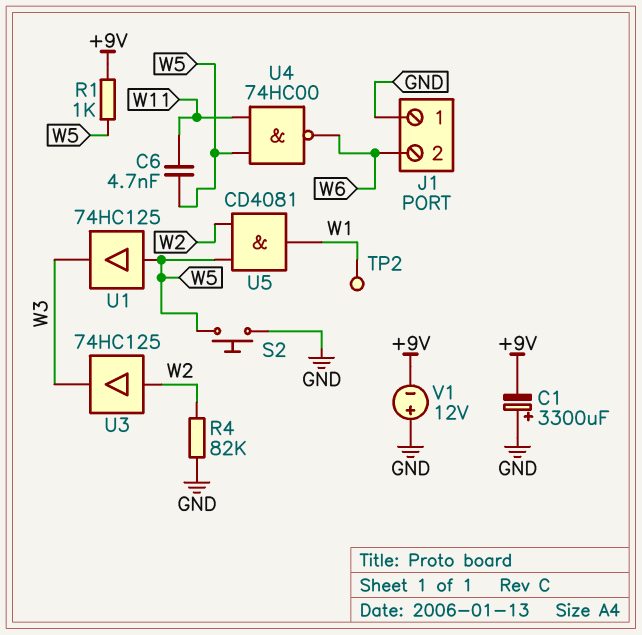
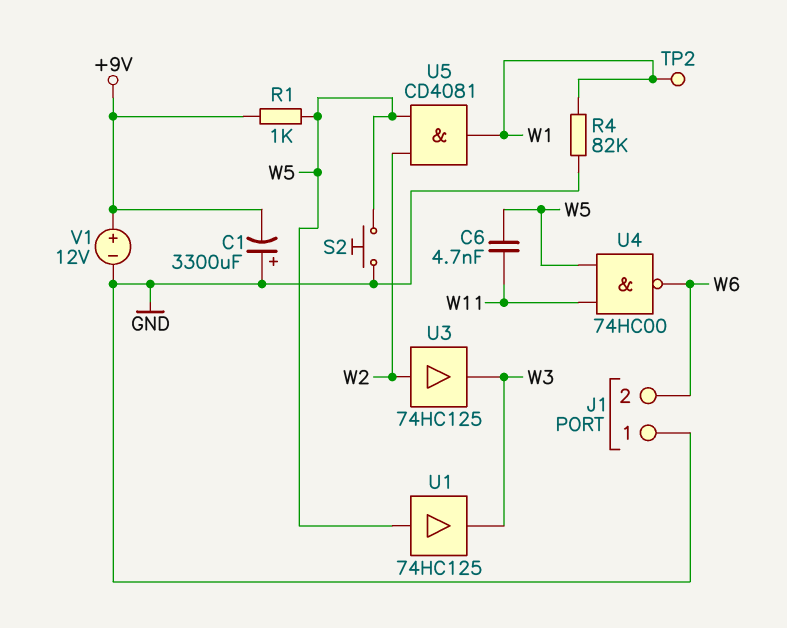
R4: 82k (GND, W2) -> 82k (GND, W1)
V1: 12V (plus GND, minus +9V) -> 12V (plus +9V, minus GND)

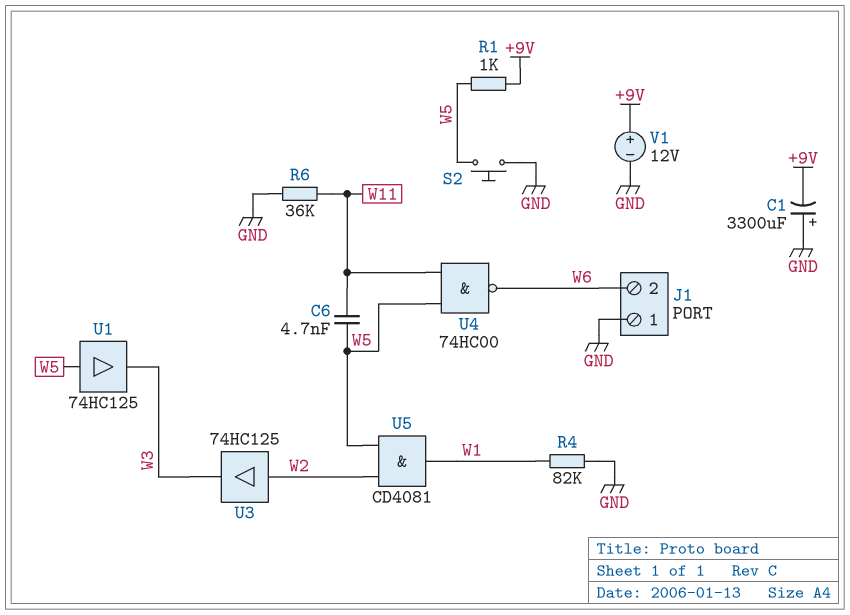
R6: none -> 36k (GND, W11)
TP2: test point (W1) -> none

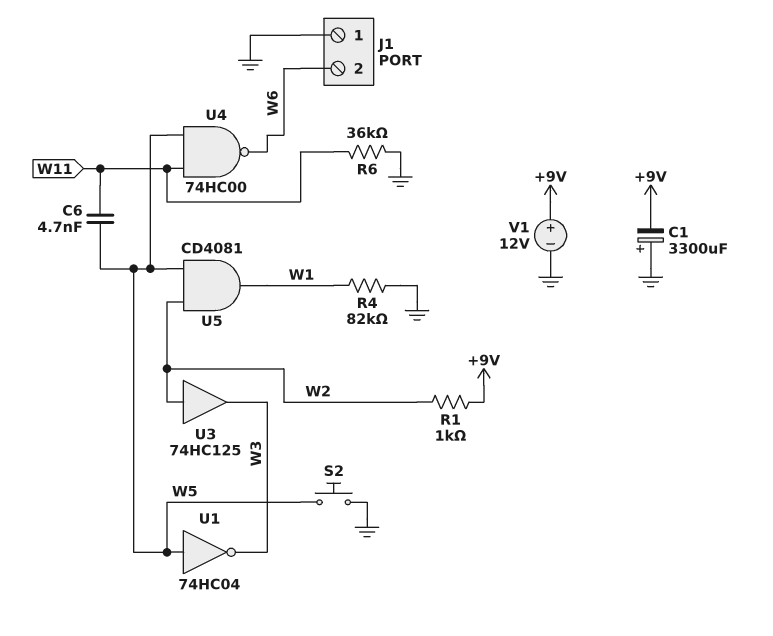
R1: 1k (+9V, W5) -> 1k (+9V, W2)
U1: buffer 74HC125 (in W5, out W3) -> NOT 74HC04 (in W5, out W3)

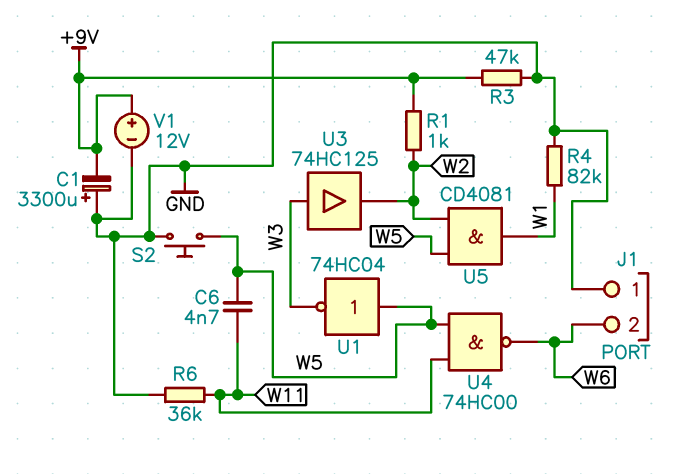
R3: none -> 47k (+9V, GND)
U3: buffer 74HC125 (in W2, out W3) -> buffer 74HC125 (in W3, out W2)

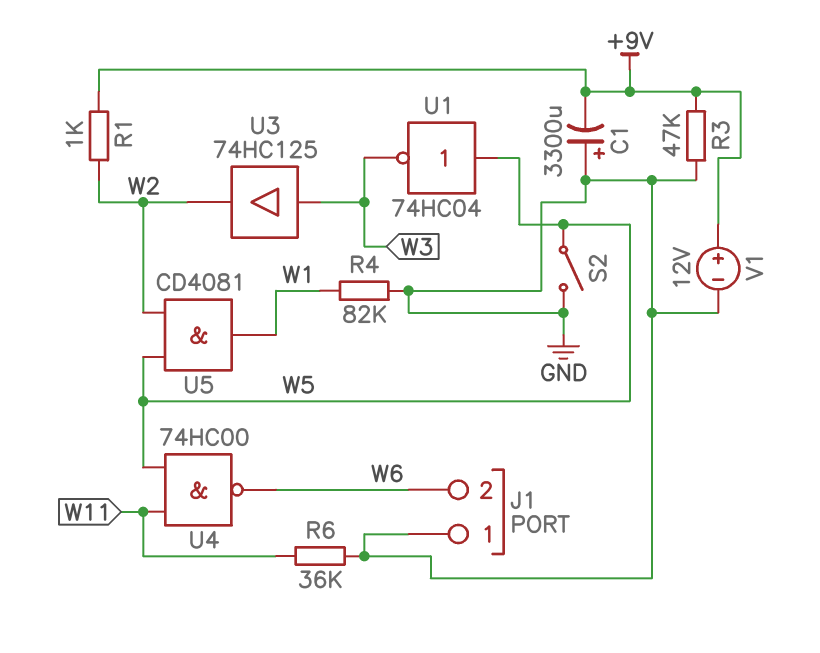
C6: 4.7nF (W5, W11) -> none
S2: button (GND, W5) -> switch (GND, W5)

